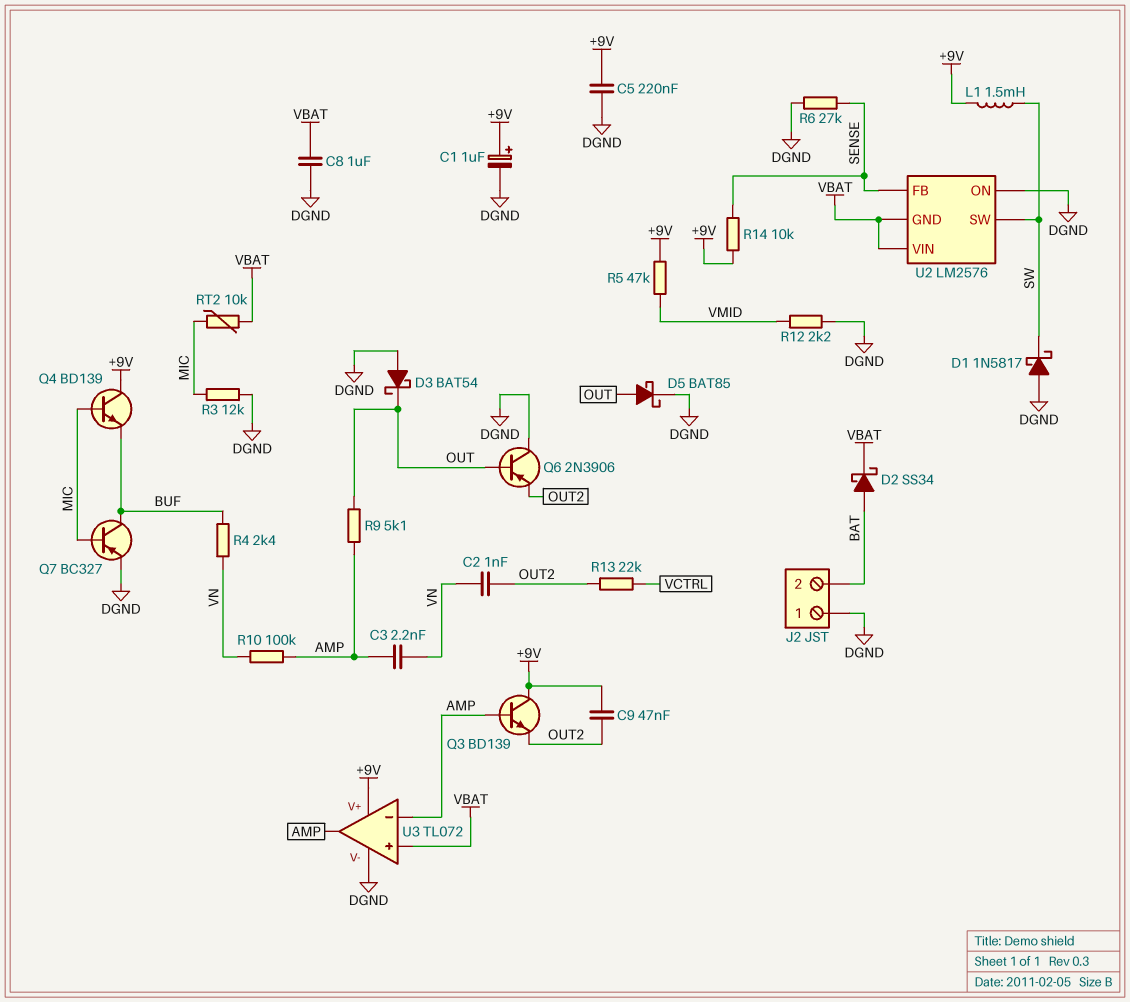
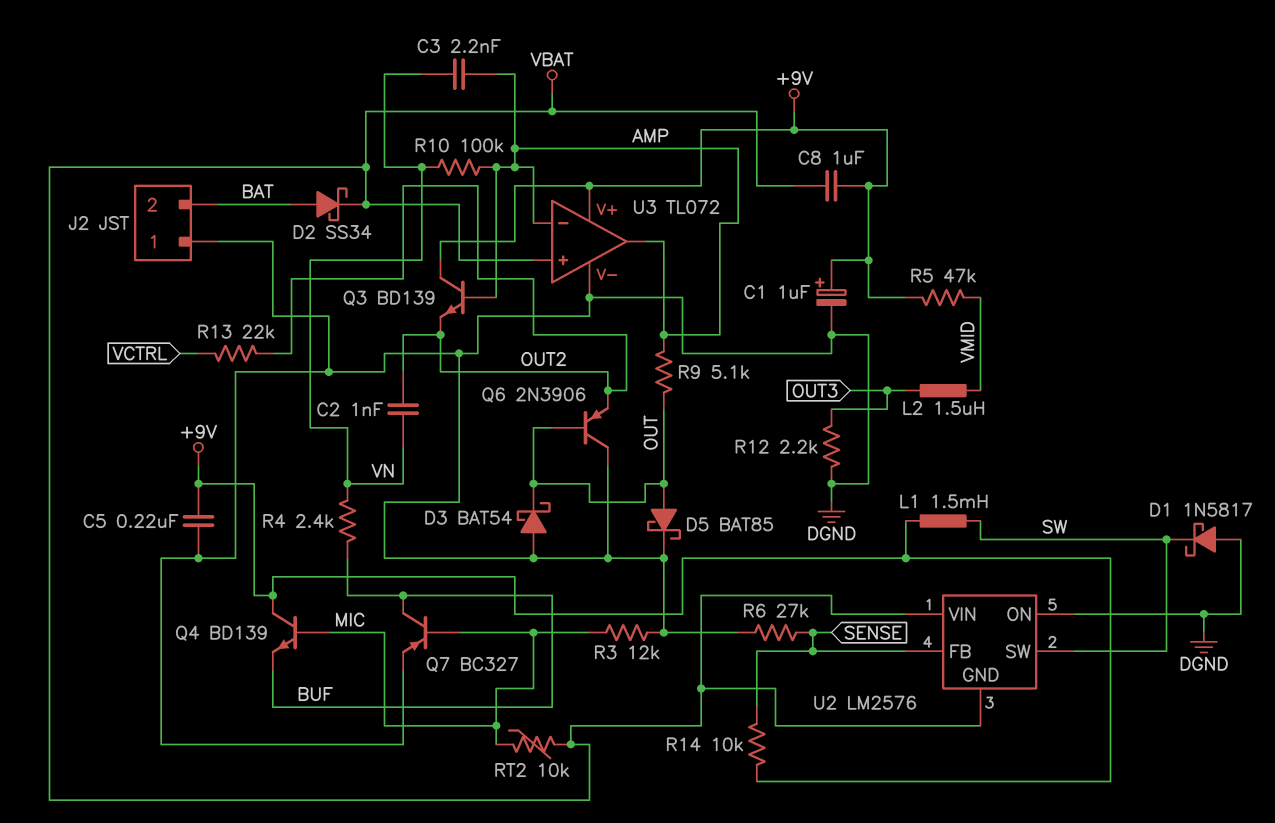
C8: 1uF (DGND, VBAT) -> 1uF (+9V, VBAT)
C9: 47nF (+9V, OUT2) -> none
L2: none -> 1.5uH (OUT3, VMID)
R12: 2.2k (DGND, VMID) -> 2.2k (DGND, OUT3)

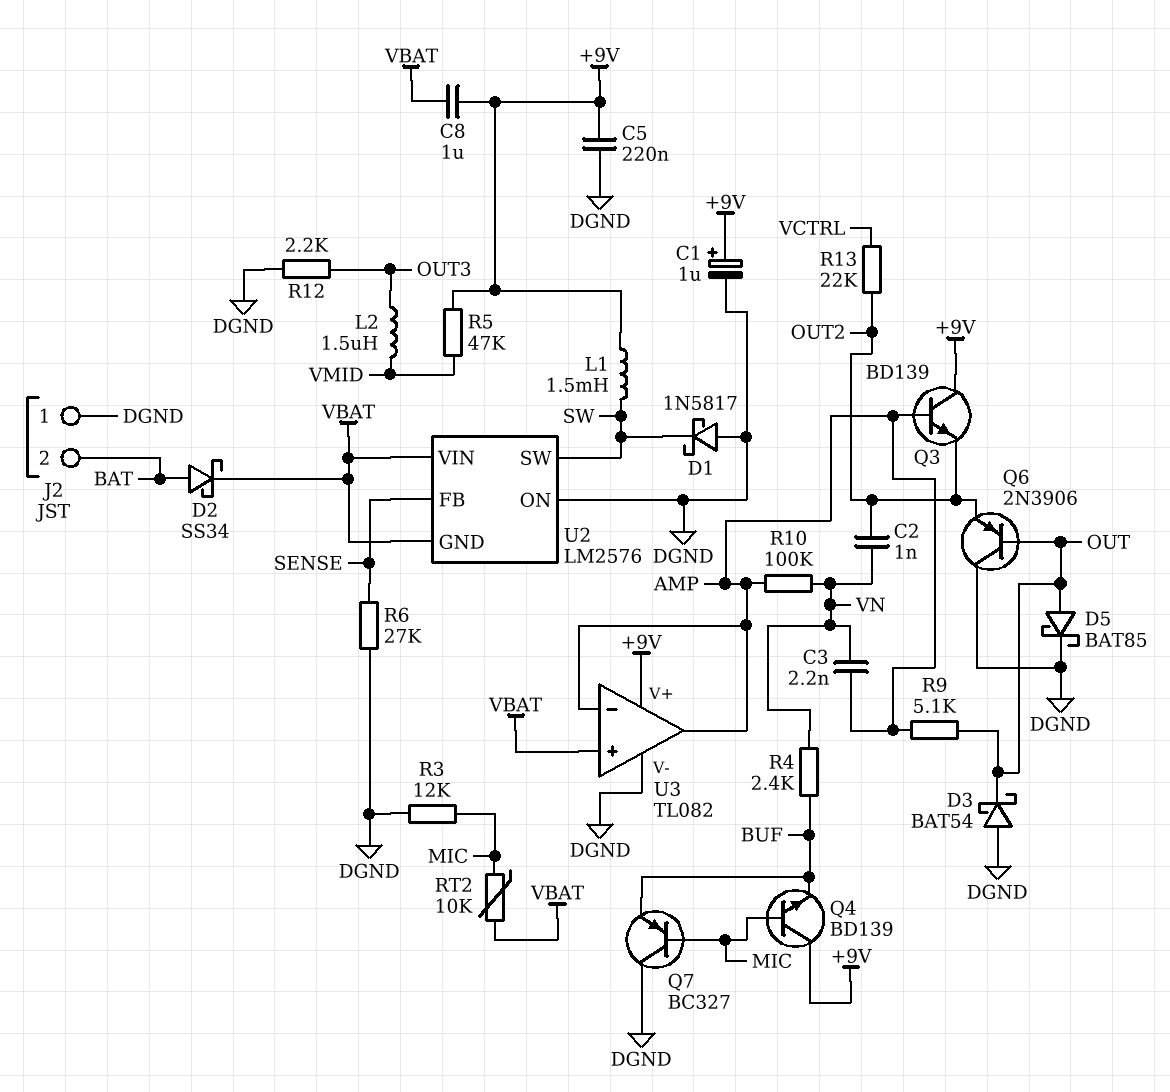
Q7: PNP BC327 (B MIC, C BUF, E DGND) -> PNP BC327 (B MIC, C DGND, E BUF)
R14: 10k (+9V, SENSE) -> none
U3: TL072 -> TL082

